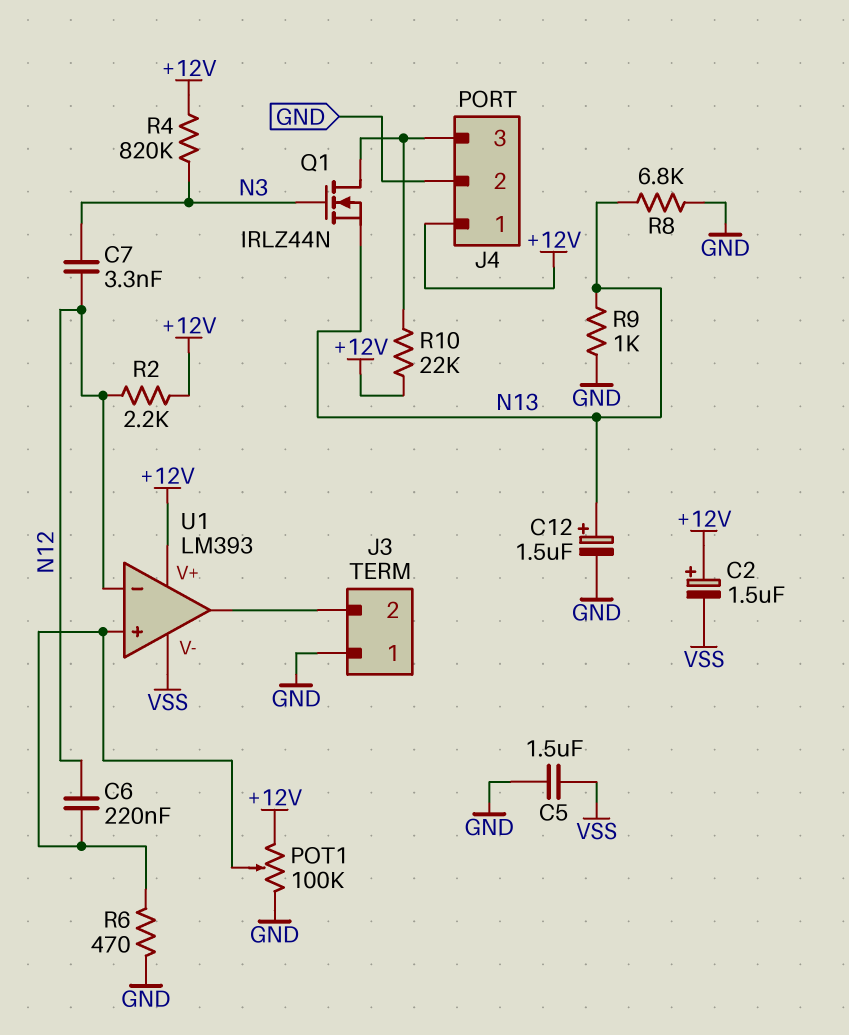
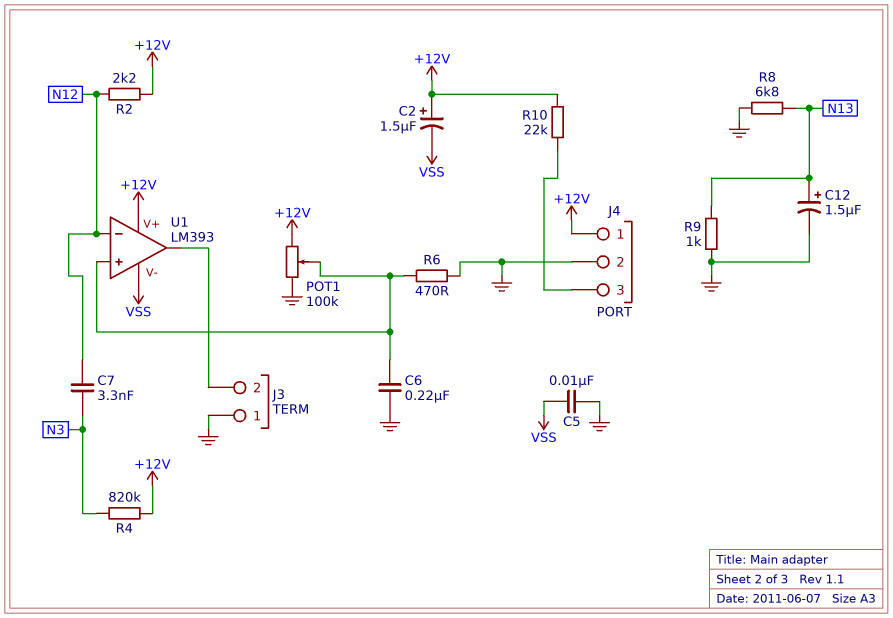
C5: 1.5uF (GND, VSS) -> 10nF (GND, VSS)
C6: 220nF (N12, U1/in+) -> 220nF (GND, U1/in+)
Q1: NMOS IRLZ44N (G N3, D J4/3, S N13) -> none

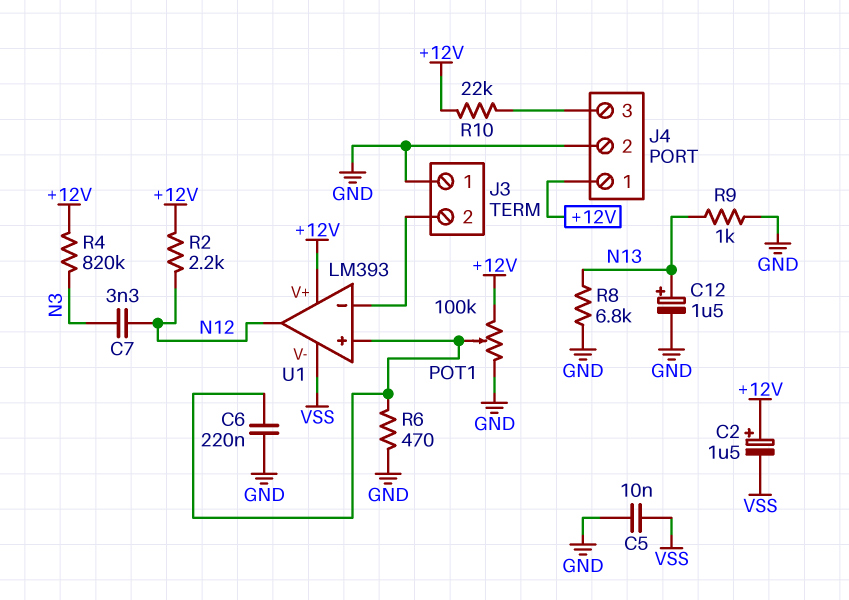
U1 pin in-: N12 -> J3/2
U1 pin out: J3/2 -> N12

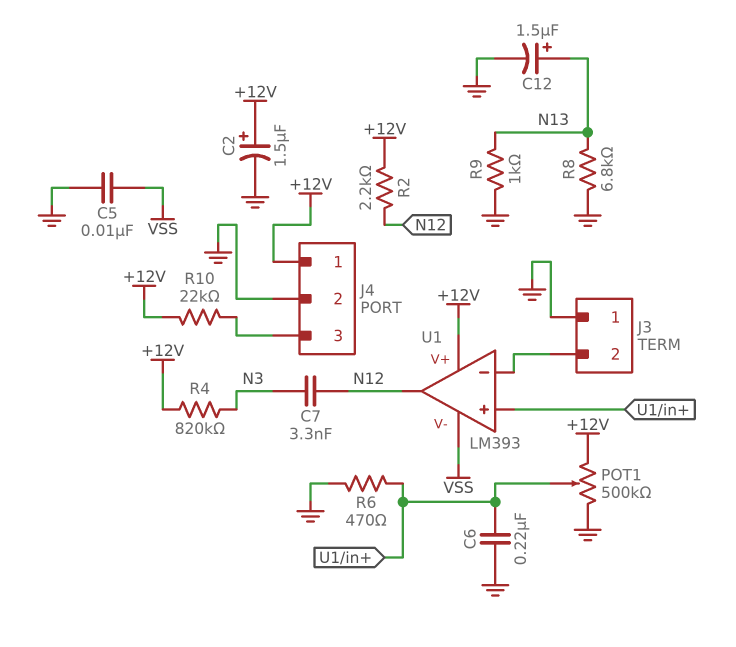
C2: 1.5uF (plus +12V, minus VSS) -> 1.5uF (plus +12V, minus GND)
POT1: 100k (+12V, GND, wiper U1/in+) -> 500k (+12V, GND, wiper U1/in+)

